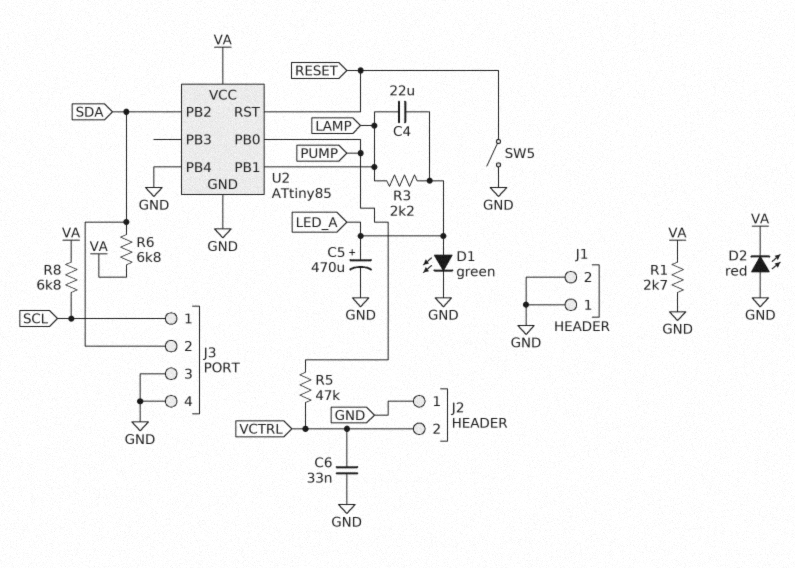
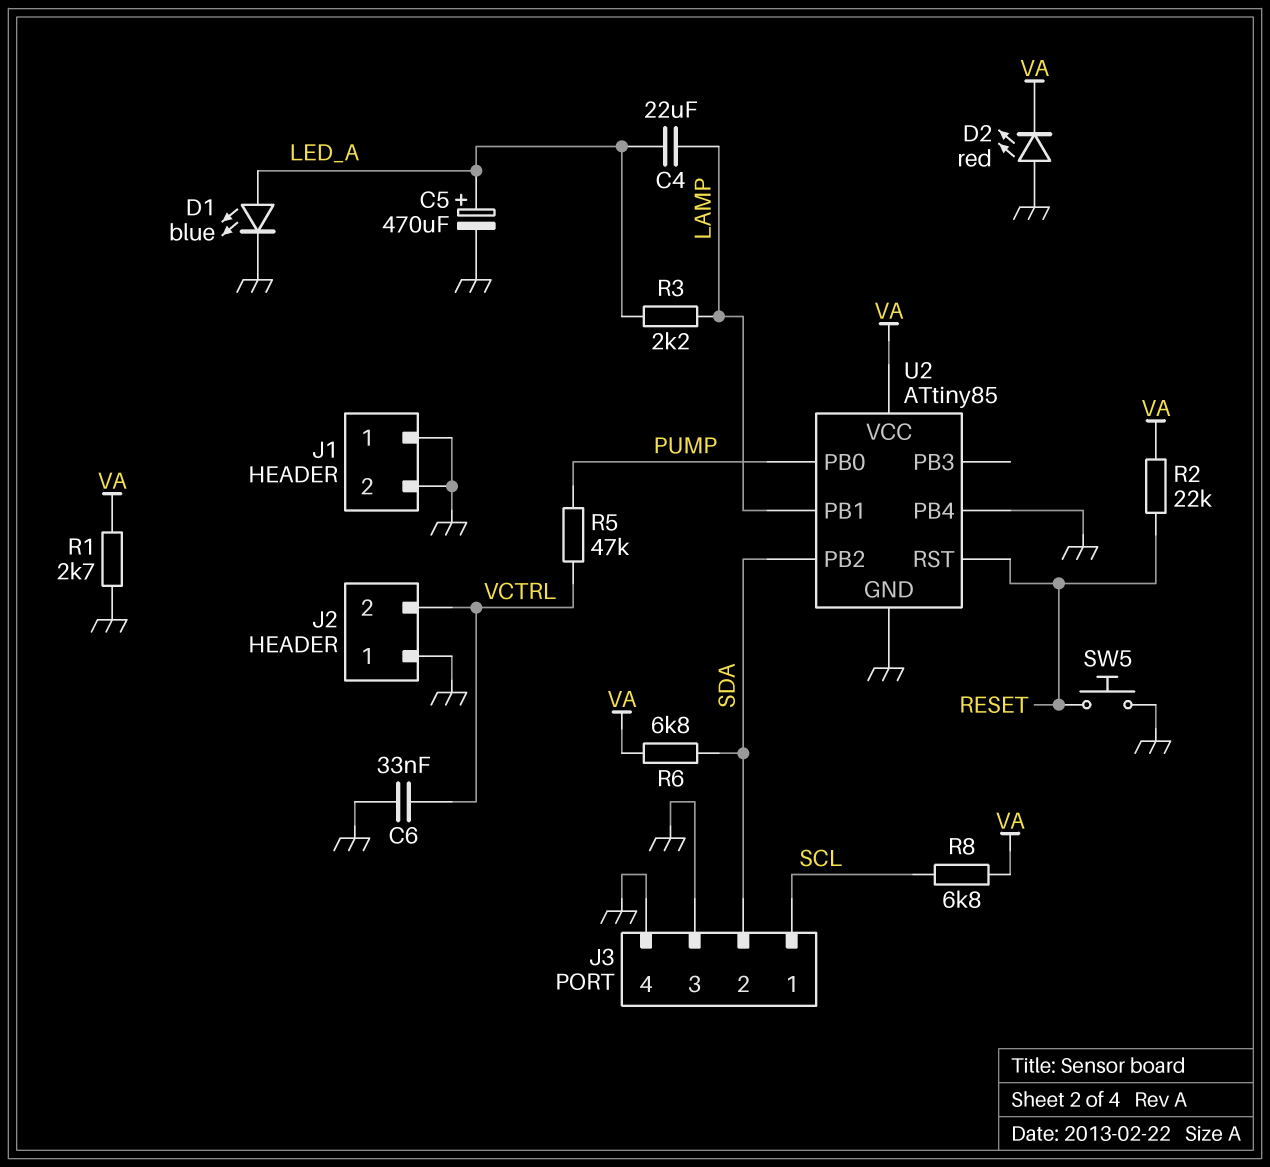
D1: LED green (A LED_A, K GND) -> LED blue (A LED_A, K GND)
R2: none -> 22k (RESET, VA)
SW5: switch (GND, RESET) -> button (GND, RESET)

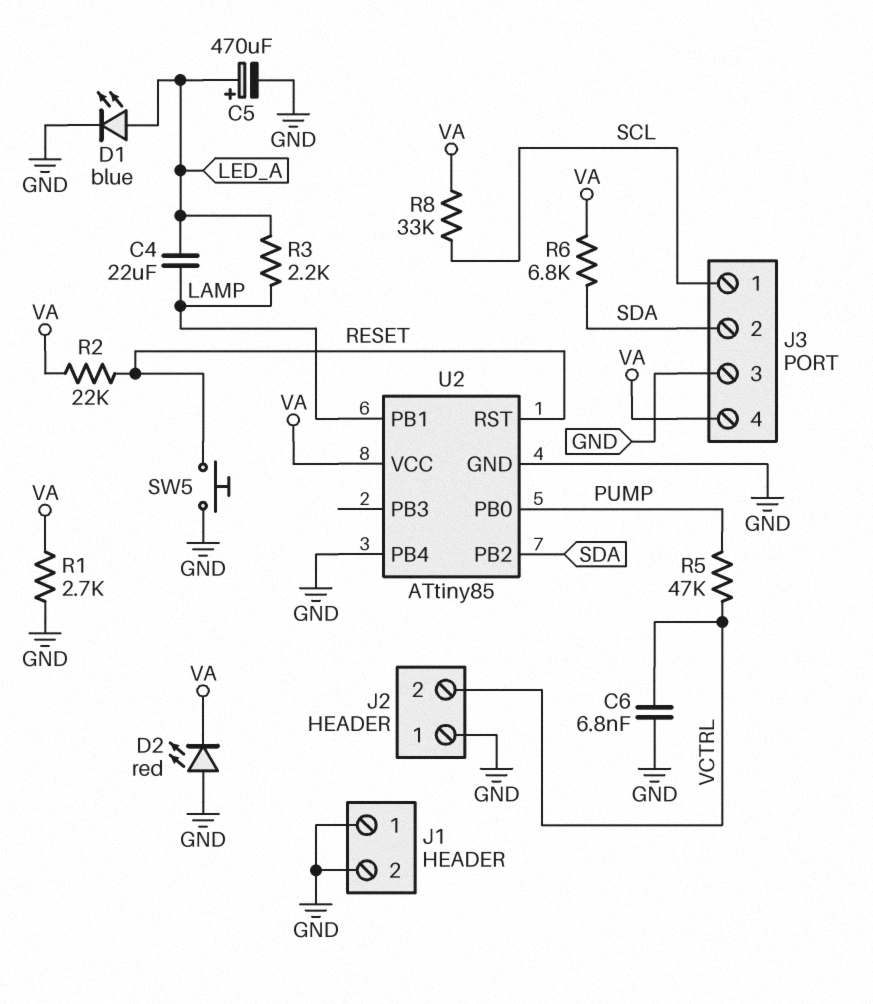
C6: 33nF (GND, VCTRL) -> 6.8nF (GND, VCTRL)
J3 pin 4: GND -> VA
R8: 6.8k (SCL, VA) -> 33k (SCL, VA)

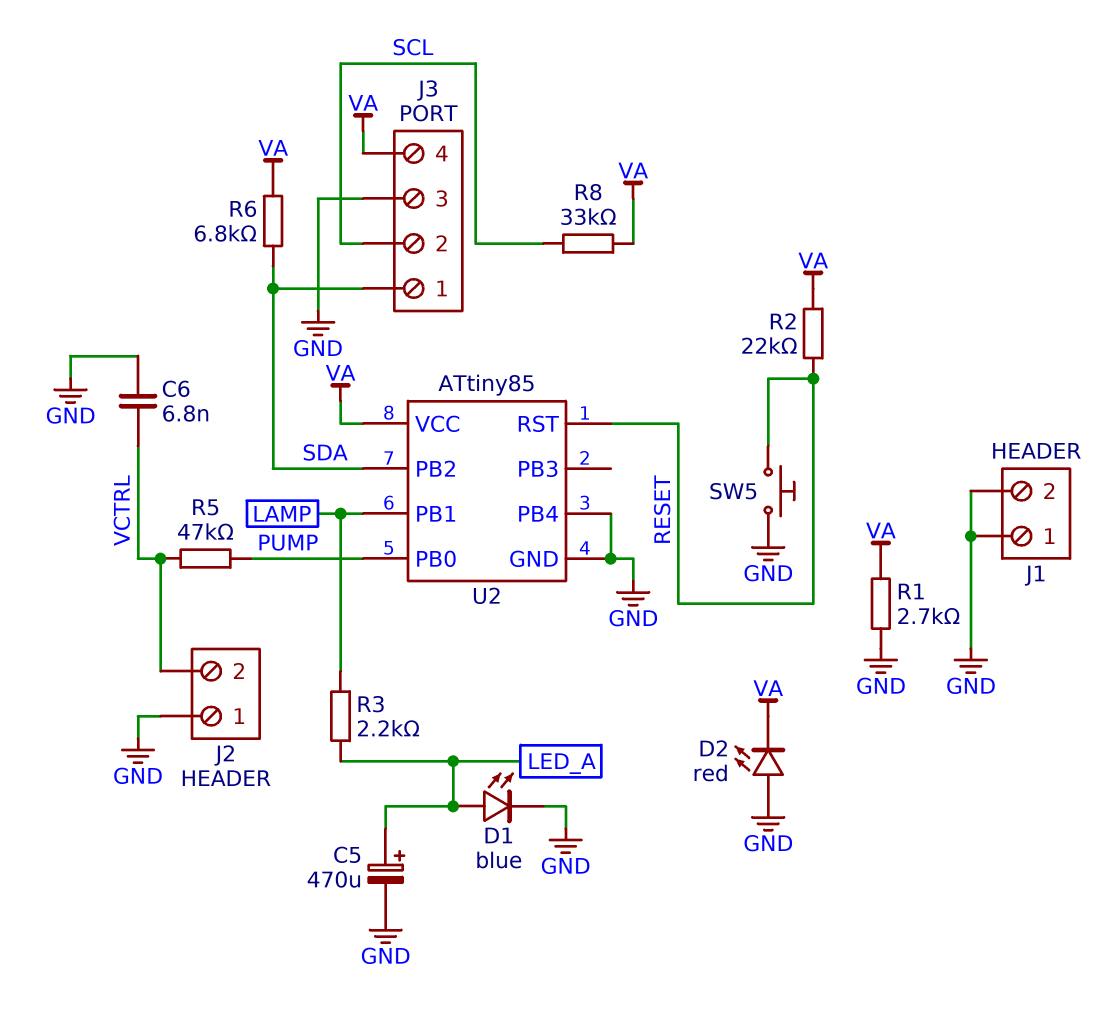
C4: 22uF (LAMP, LED_A) -> none
J3 pin 1: SCL -> SDA
J3 pin 2: SDA -> SCL

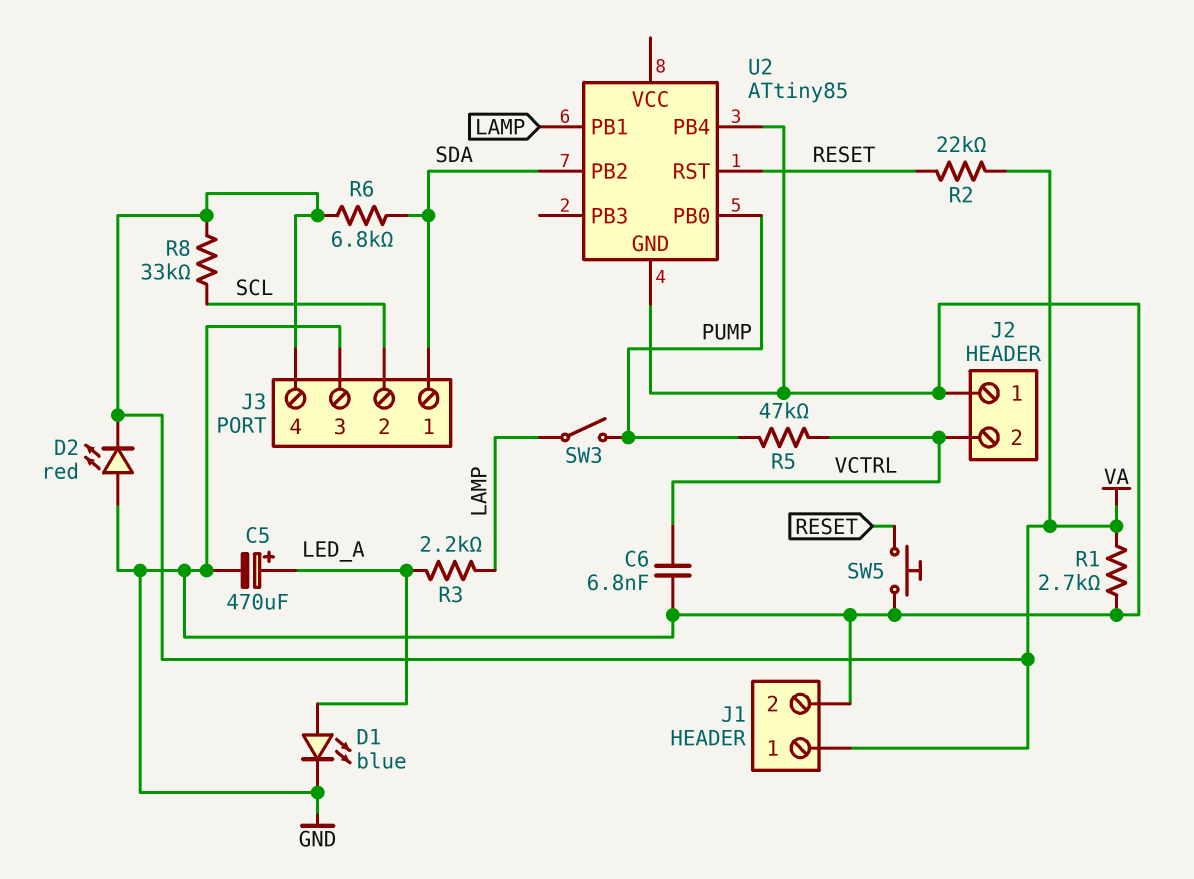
J1 pin 1: GND -> VA
SW3: none -> switch (LAMP, PUMP)
U2 pin VCC: VA -> none

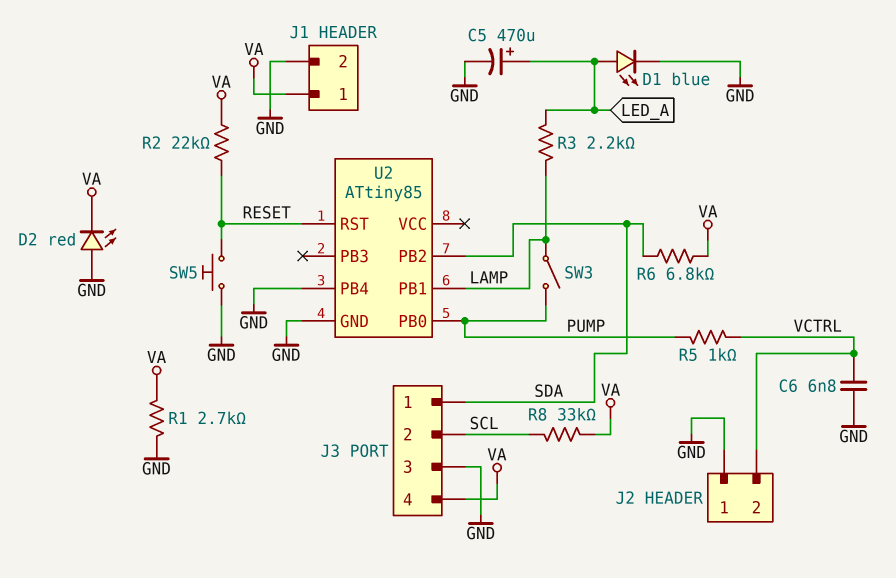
R5: 47k (PUMP, VCTRL) -> 1k (PUMP, VCTRL)

